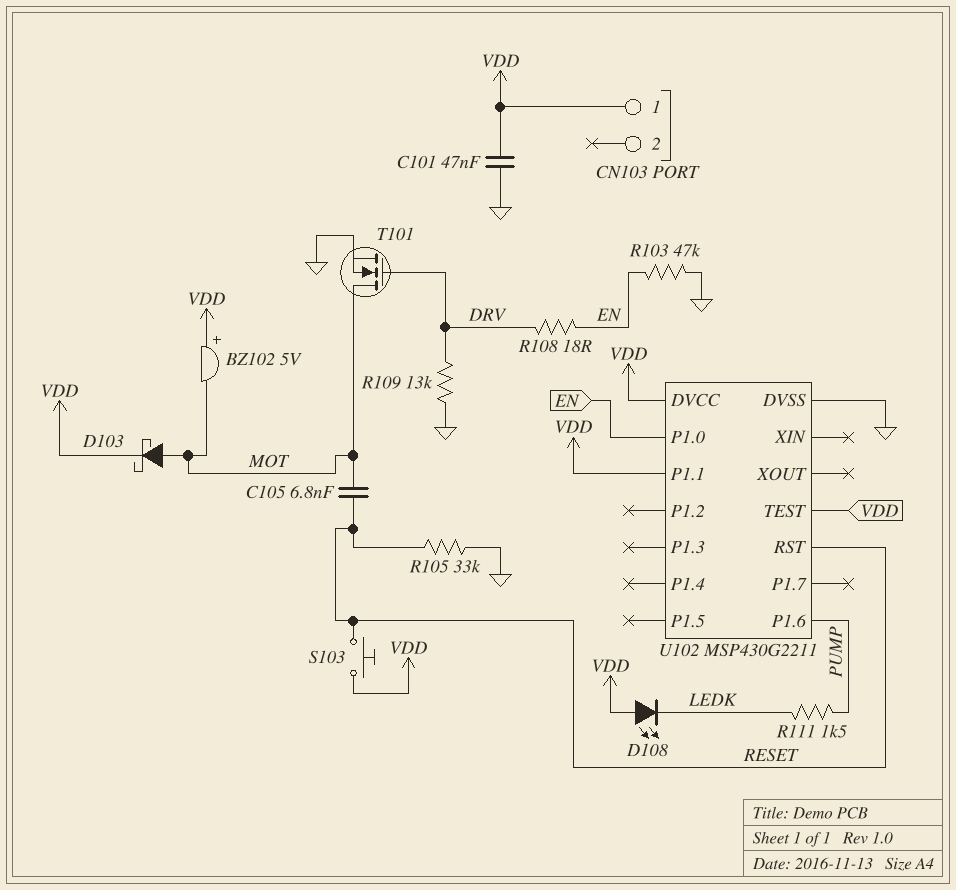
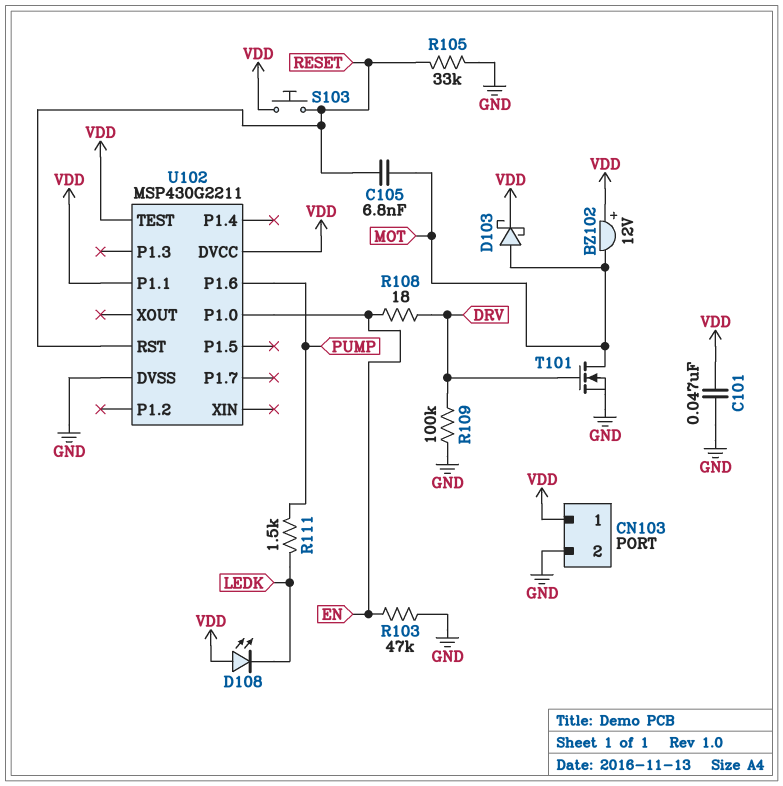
BZ102: buzzer 5V (plus VDD, minus MOT) -> buzzer 12V (plus VDD, minus MOT)
CN103 pin 2: none -> GND
R109: 13k (DRV, GND) -> 100k (DRV, GND)

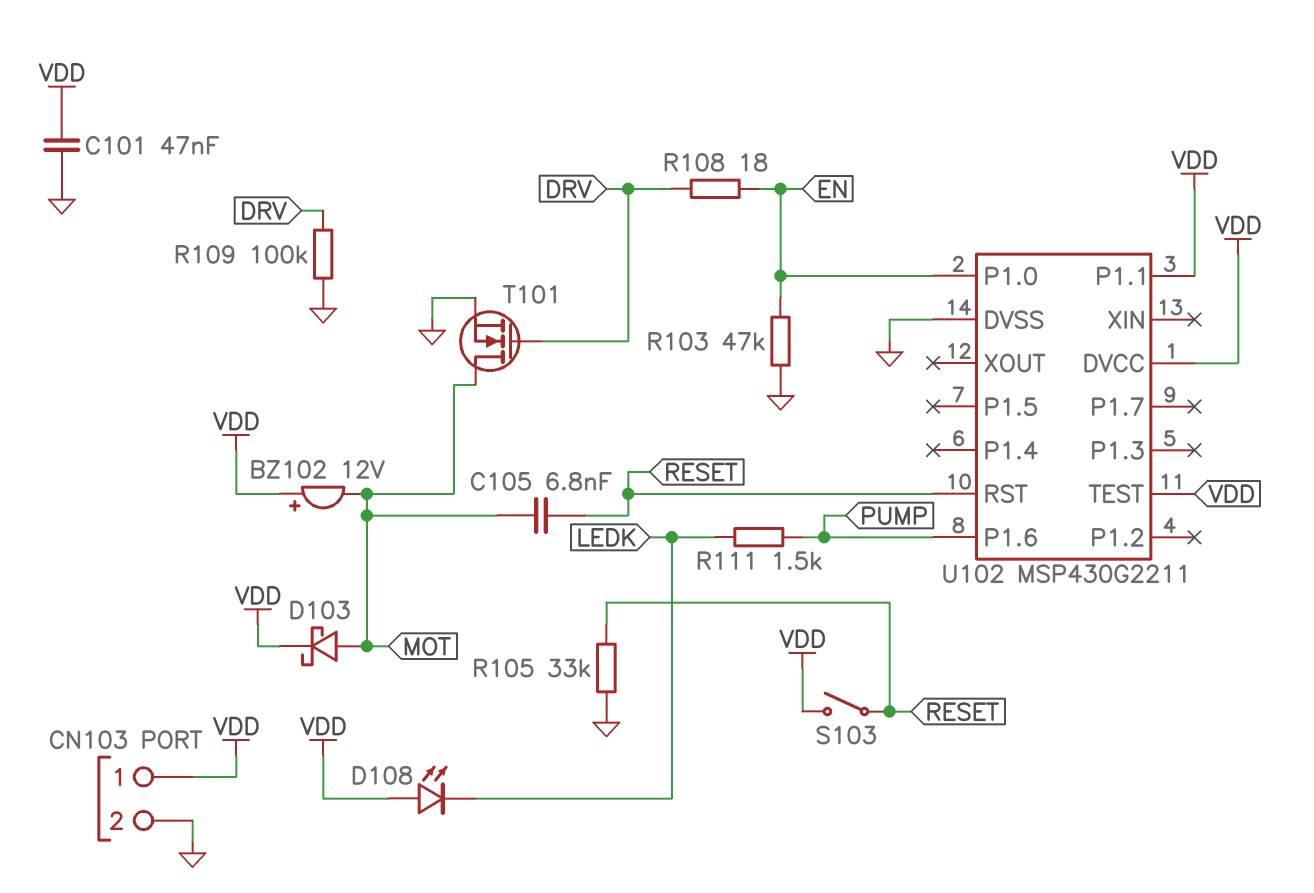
S103: button (RESET, VDD) -> switch (RESET, VDD)

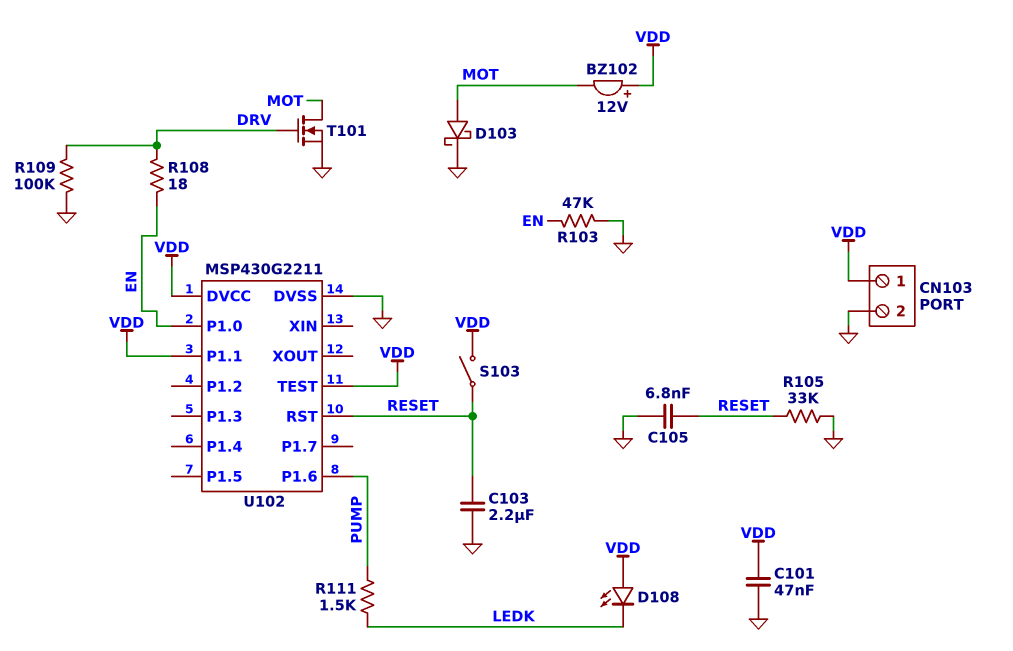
C103: none -> 2.2uF (GND, RESET)
C105: 6.8nF (MOT, RESET) -> 6.8nF (GND, RESET)
D103: schottky (A MOT, K VDD) -> schottky (A MOT, K GND)

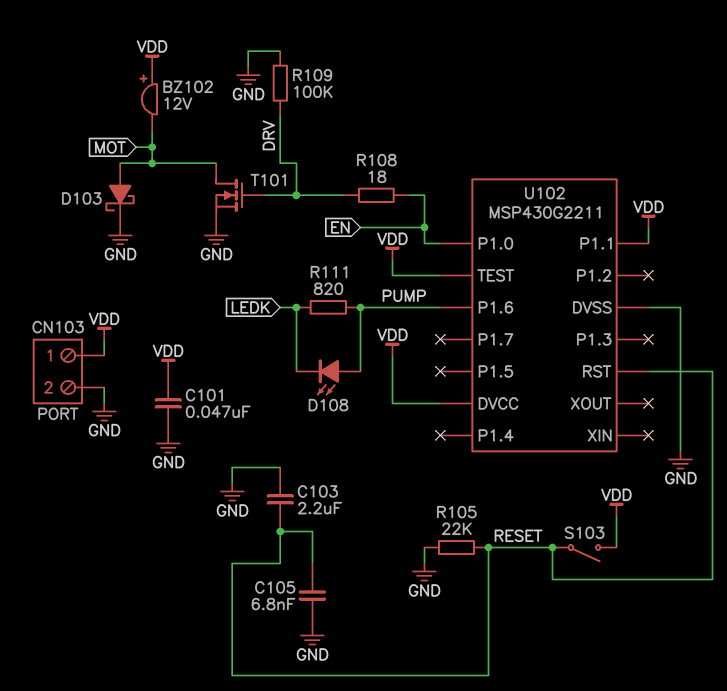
D108: LED (A VDD, K LEDK) -> LED (A PUMP, K LEDK)
R103: 47k (EN, GND) -> none
R105: 33k (GND, RESET) -> 22k (GND, RESET)
R111: 1.5k (LEDK, PUMP) -> 820 (LEDK, PUMP)

